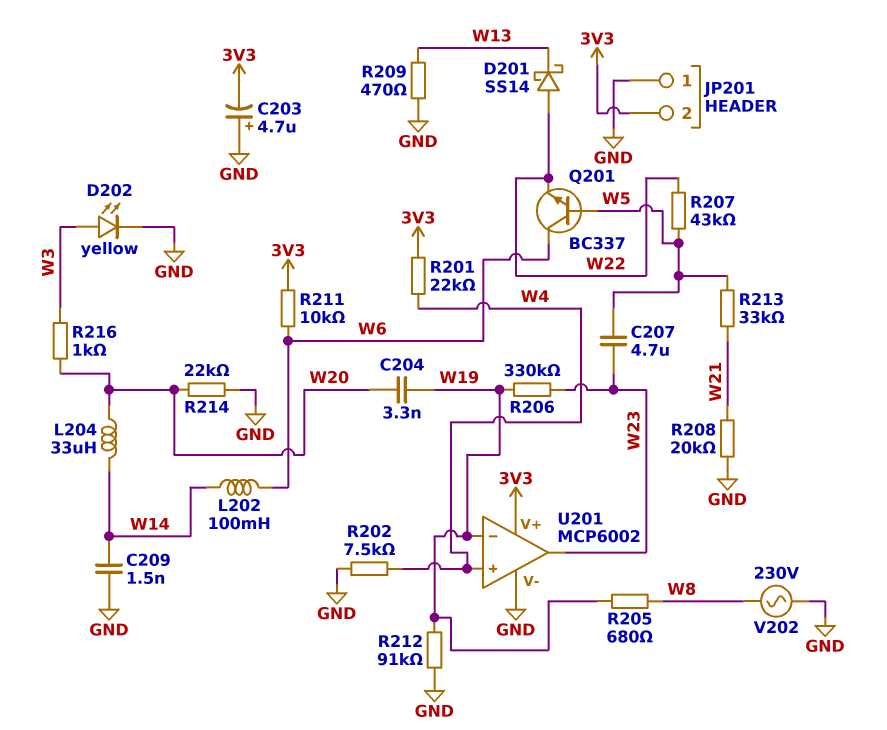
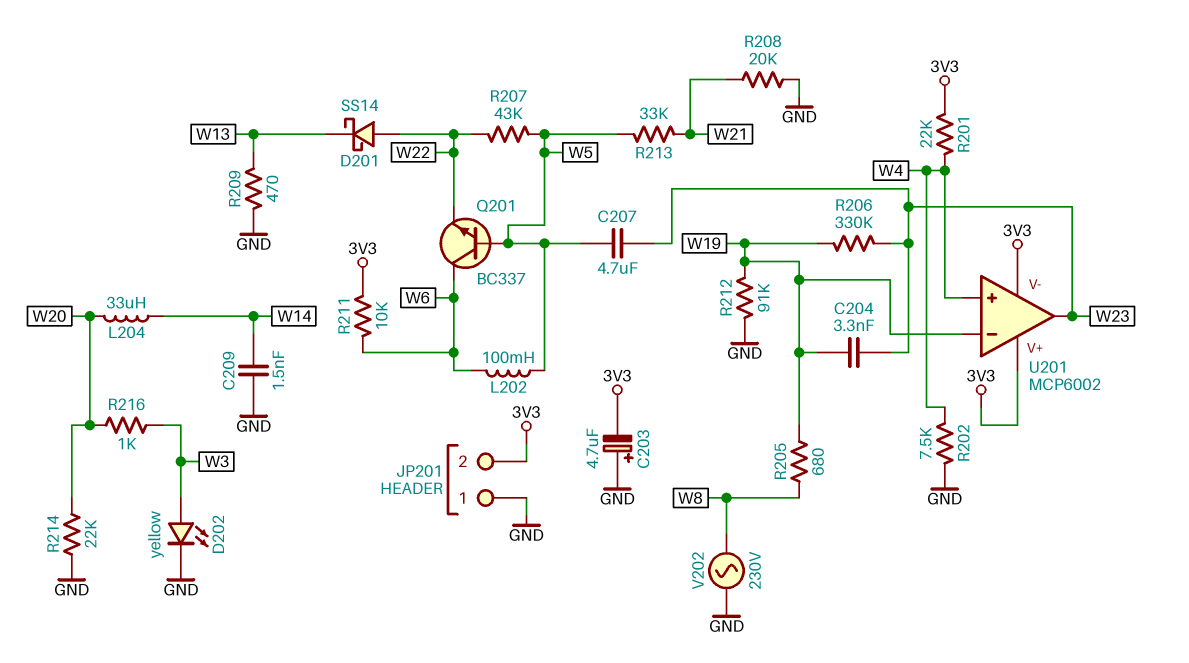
C204: 3.3nF (W19, W20) -> 3.3nF (W19, W23)
L202: 100mH (W6, W14) -> 100mH (W5, W6)
U201 pin V-: GND -> 3V3

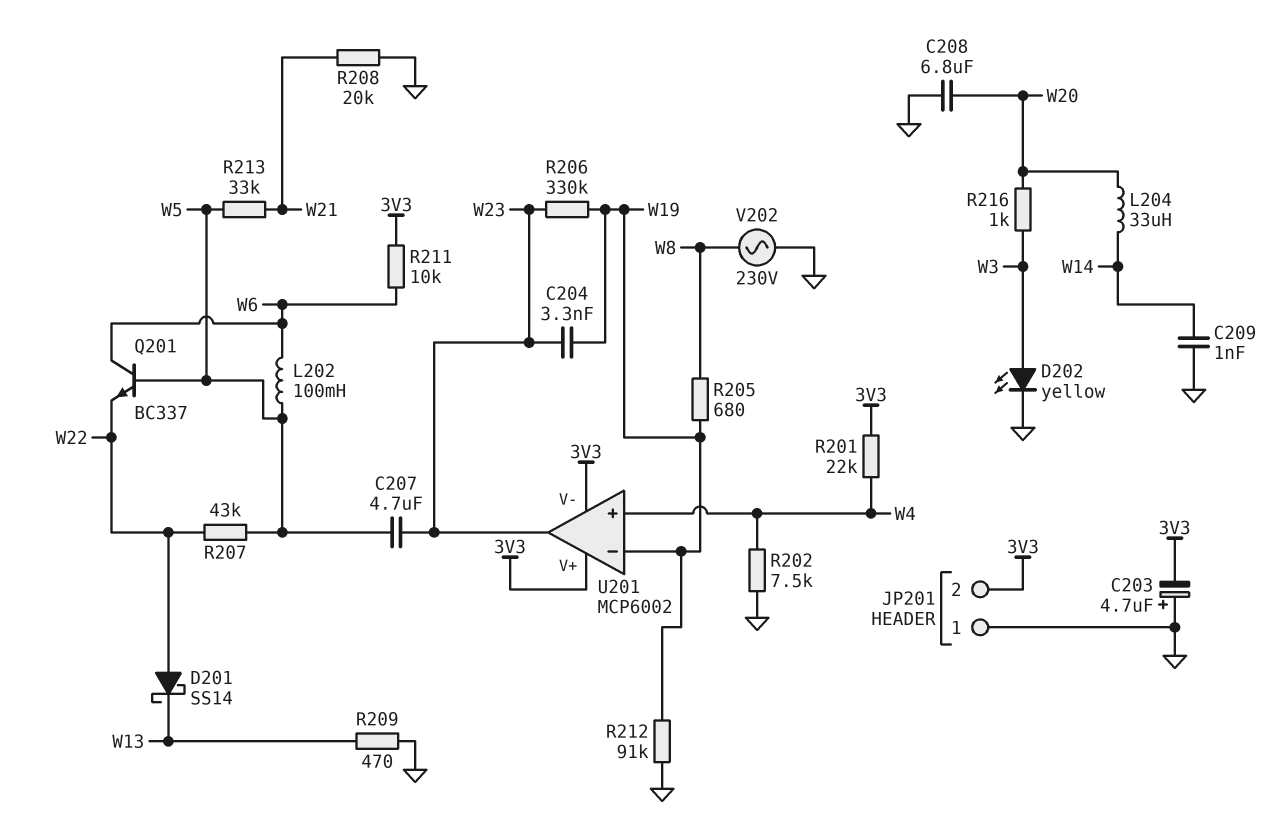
C208: none -> 6.8uF (GND, W20)
C209: 1.5nF (GND, W14) -> 1nF (GND, W14)
R214: 22k (GND, W20) -> none

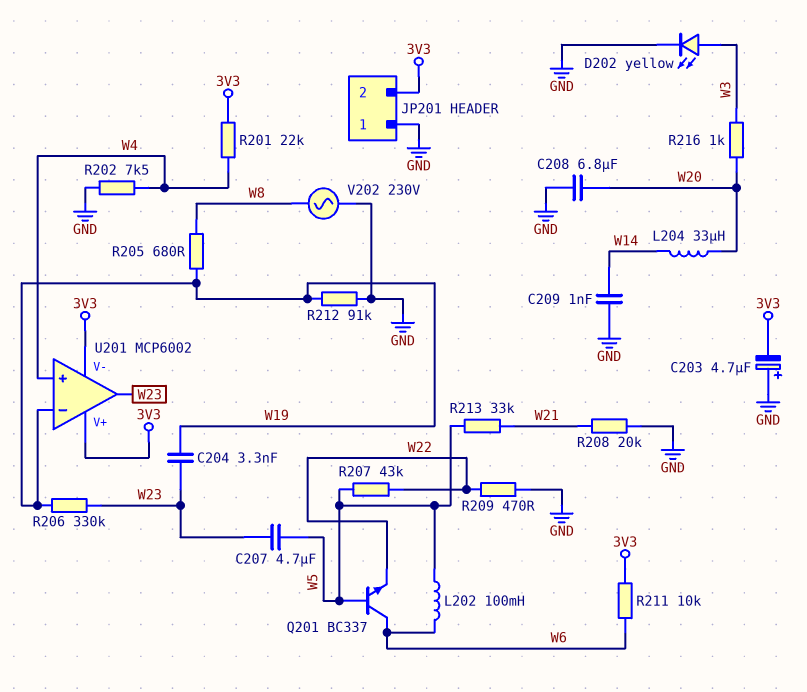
D201: schottky SS14 (A W22, K W13) -> none
R209: 470 (GND, W13) -> 470 (GND, W22)

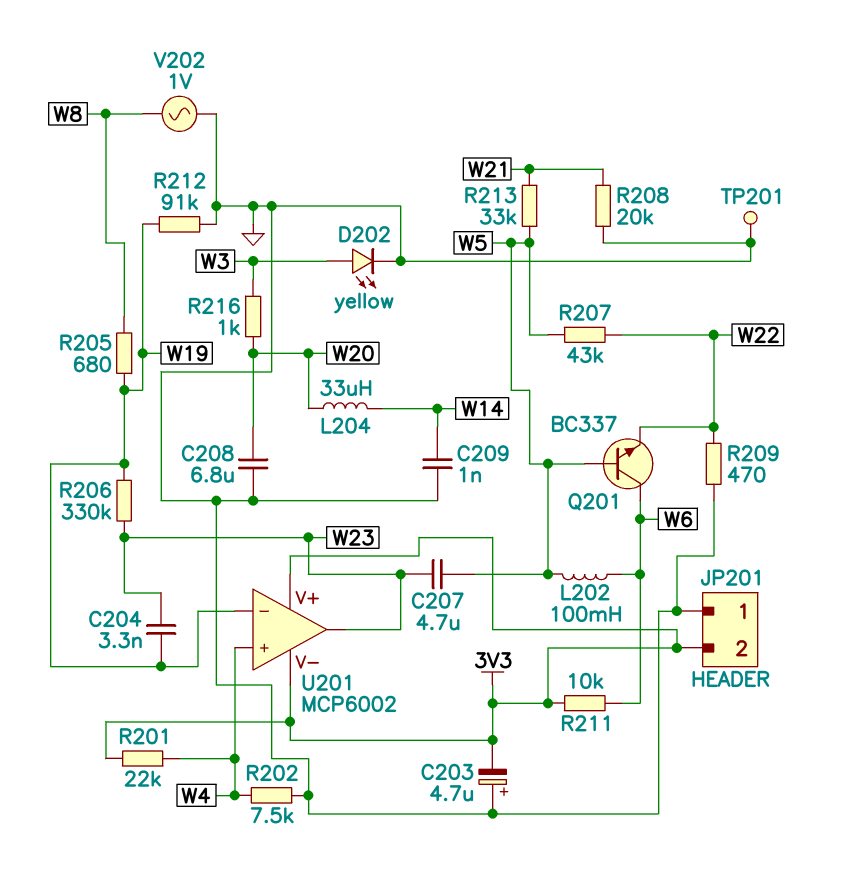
TP201: none -> test point (GND)
V202: AC 230V (GND, W8) -> AC 1V (GND, W8)

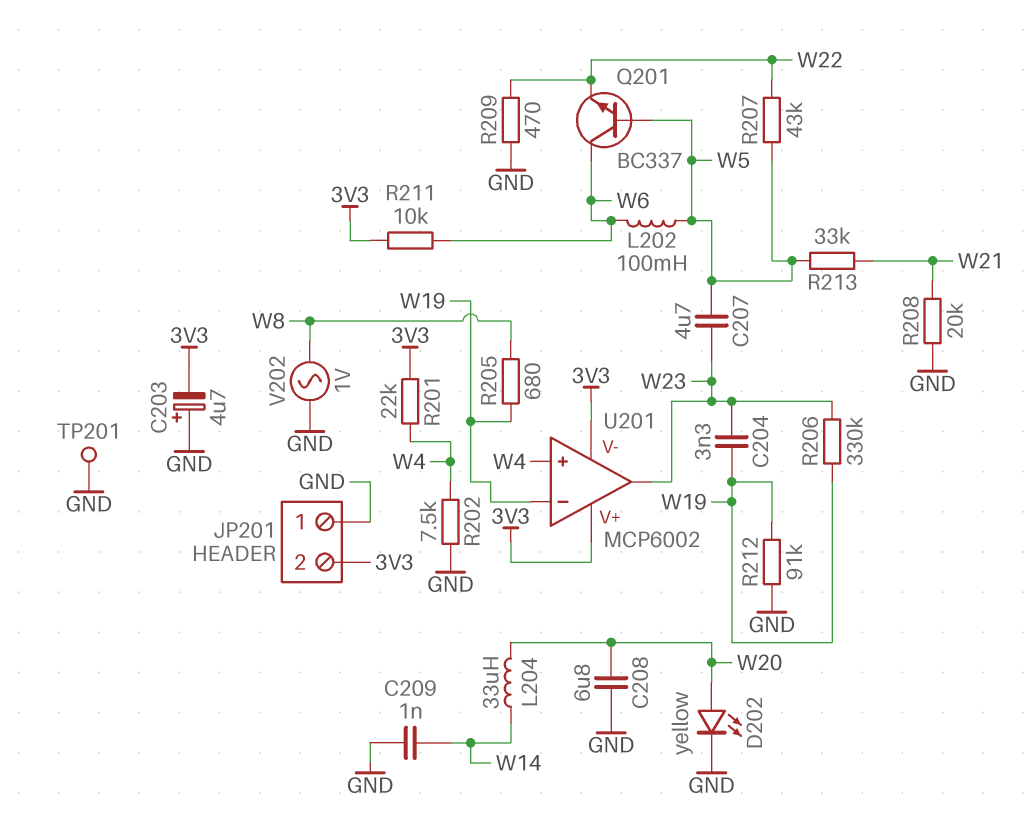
D202: LED yellow (A W3, K GND) -> LED yellow (A W20, K GND)
R216: 1k (W3, W20) -> none

